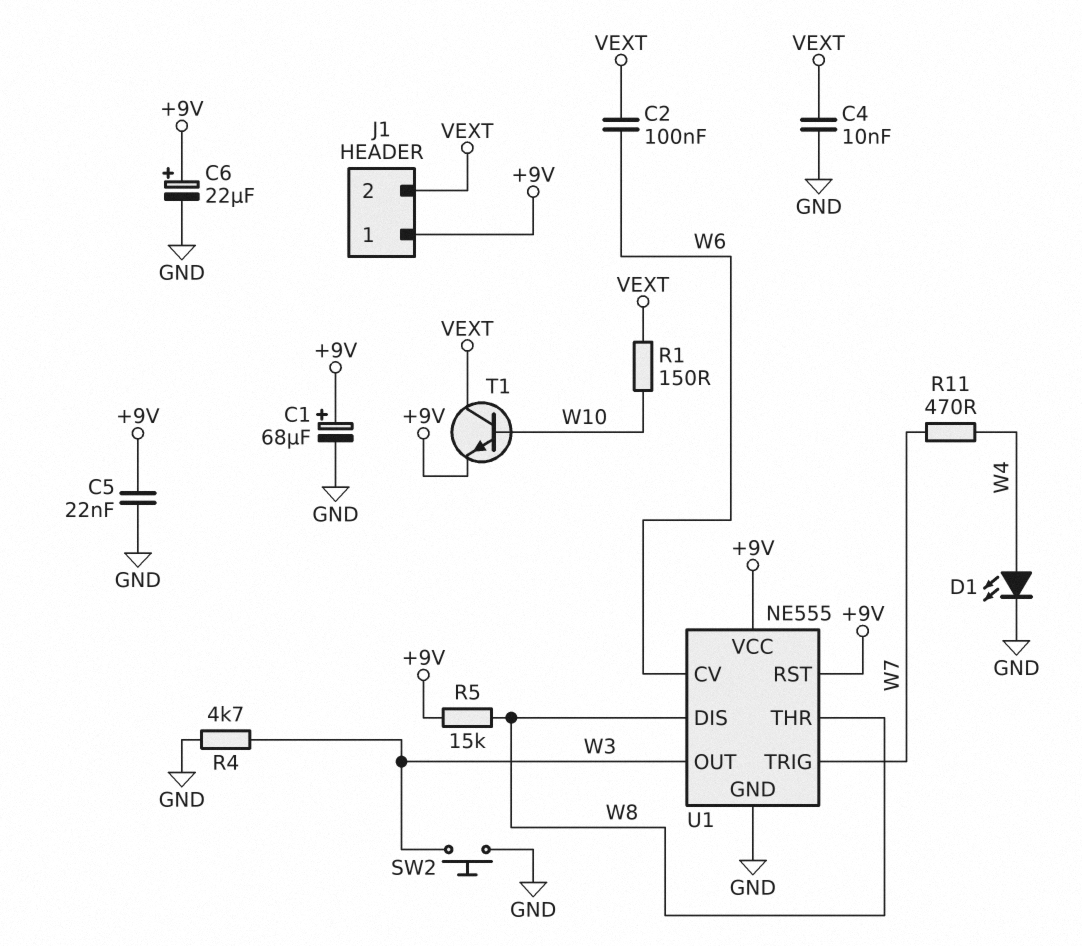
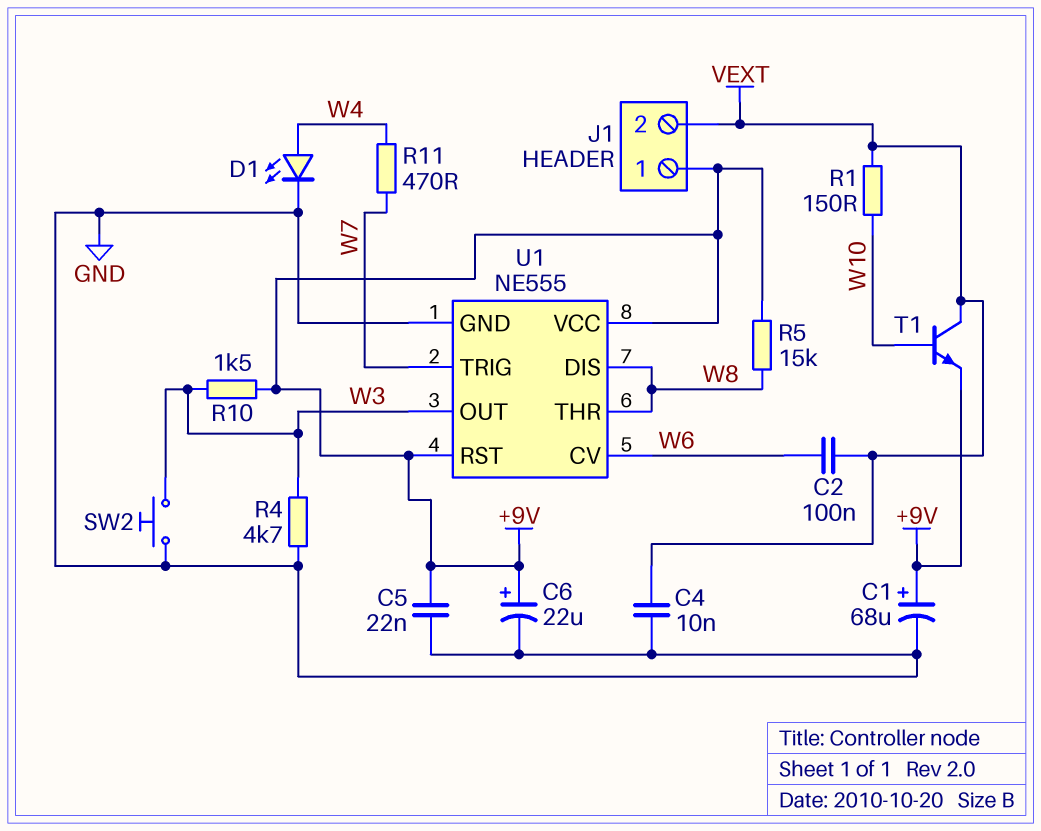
R10: none -> 1.5k (+9V, W3)

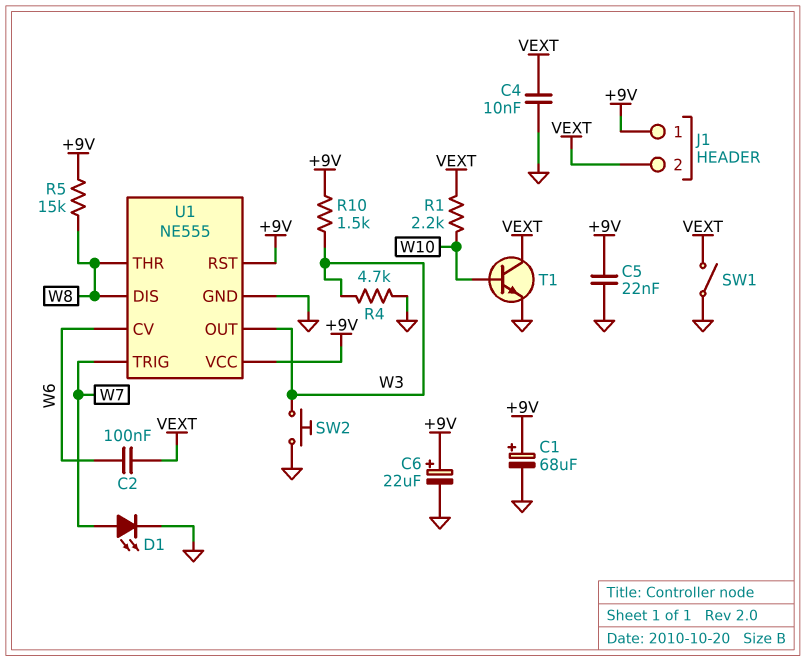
D1: LED (A W4, K GND) -> LED (A W7, K GND)
R1: 150 (VEXT, W10) -> 2.2k (VEXT, W10)
R11: 470 (W4, W7) -> none
SW1: none -> switch (GND, VEXT)
T1: NPN (B W10, C VEXT, E +9V) -> NPN (B W10, C VEXT, E GND)

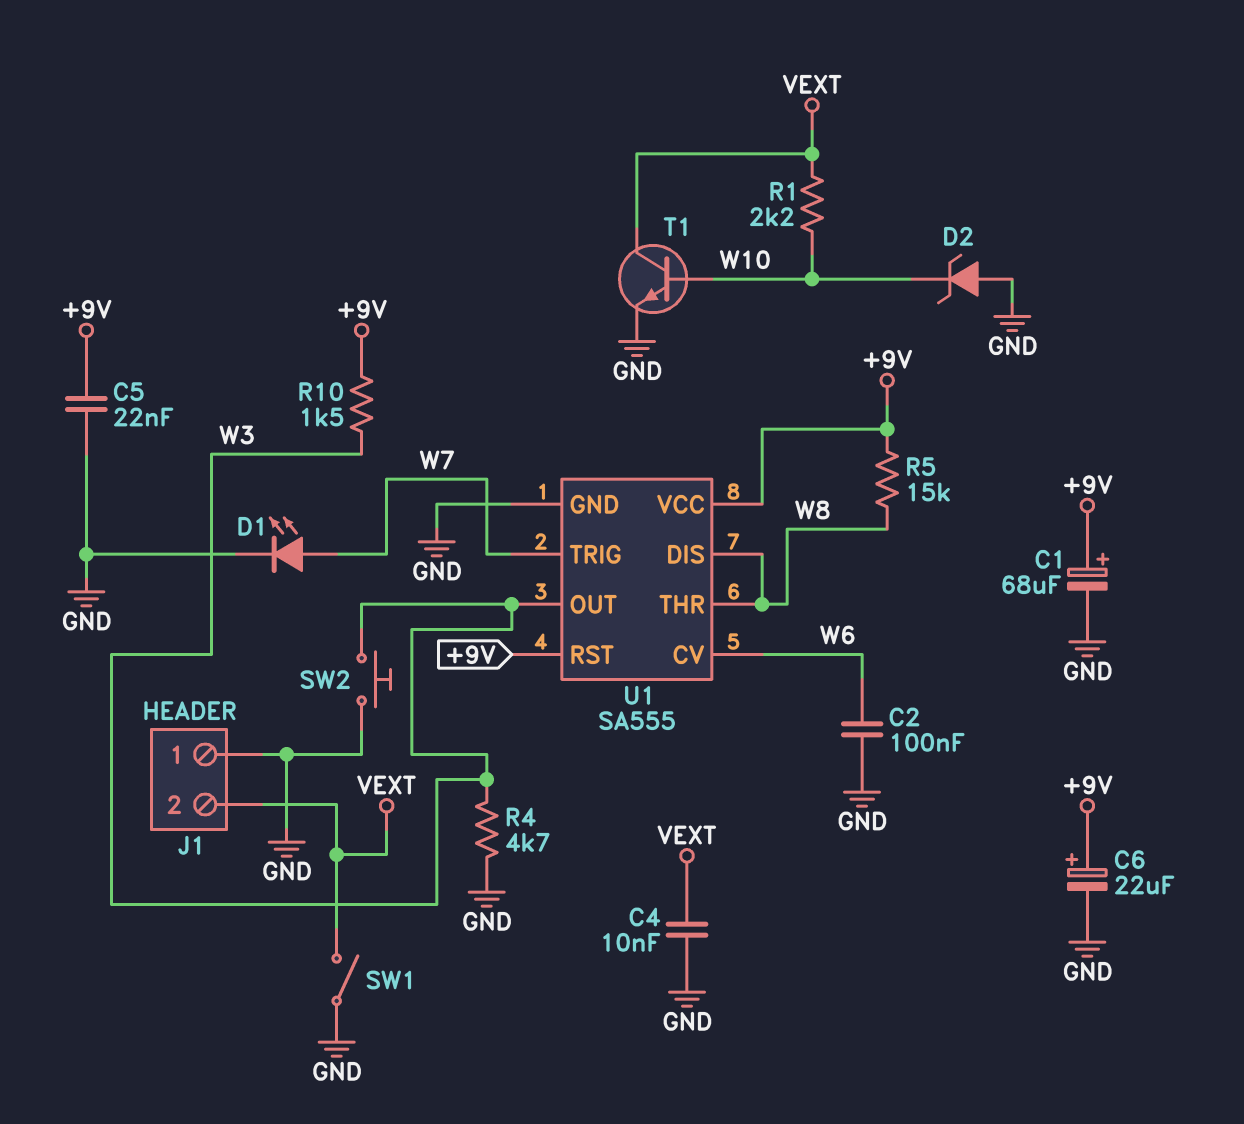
C2: 100nF (VEXT, W6) -> 100nF (GND, W6)
D2: none -> zener (A GND, K W10)
J1 pin 1: +9V -> GND
U1: NE555 -> SA555

